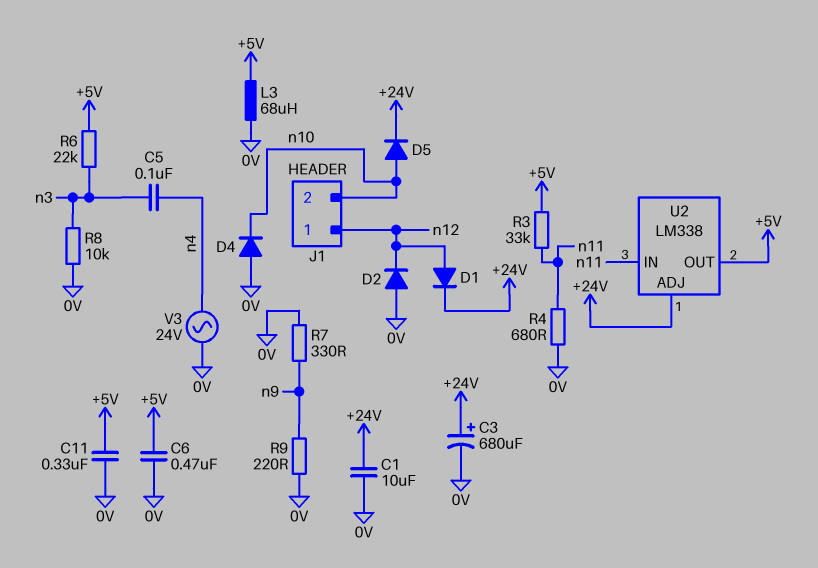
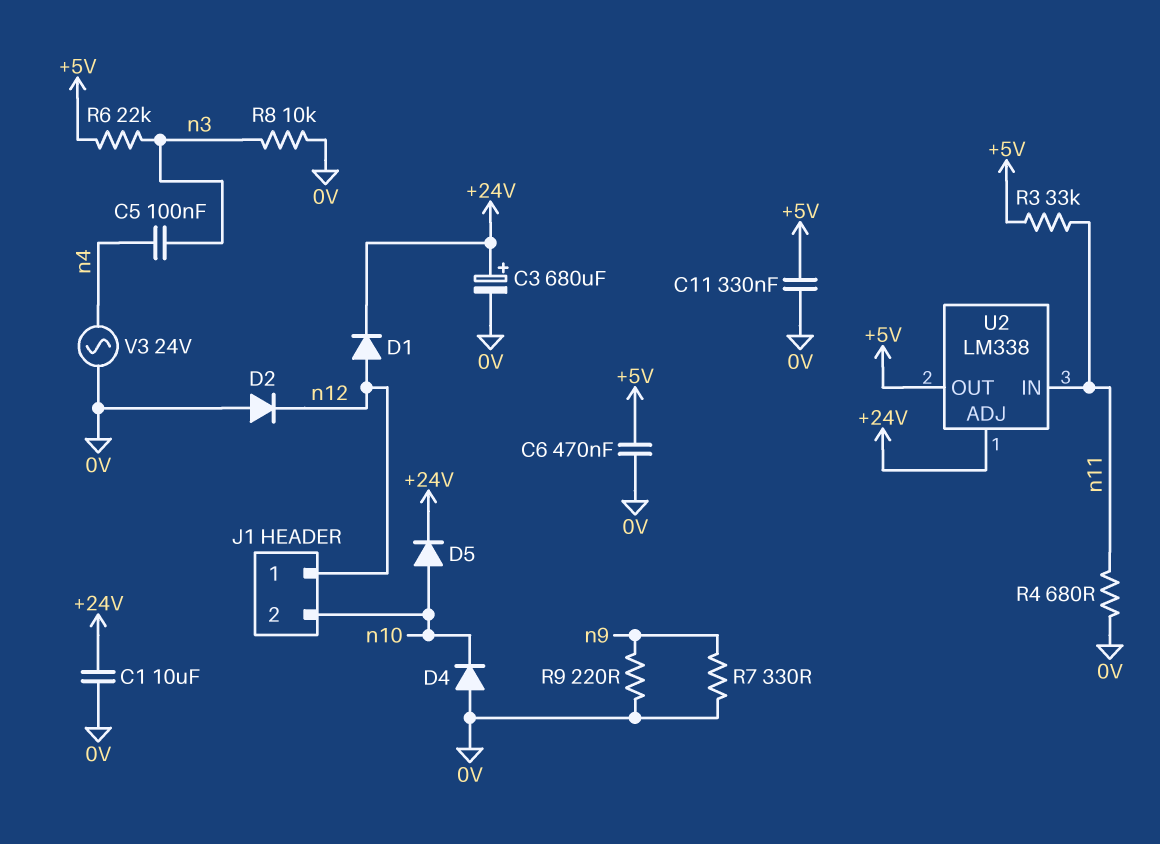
L3: 68uH (+5V, 0V) -> none

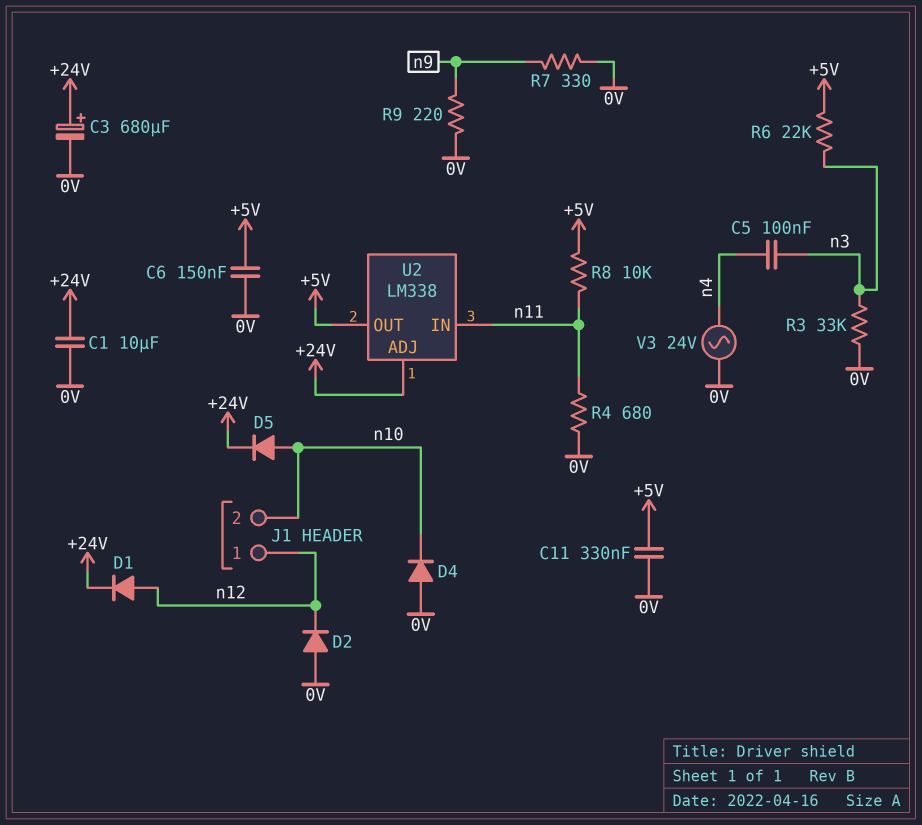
C6: 470nF (+5V, 0V) -> 150nF (+5V, 0V)
R3: 33k (+5V, n11) -> 33k (0V, n3)
R8: 10k (0V, n3) -> 10k (+5V, n11)

